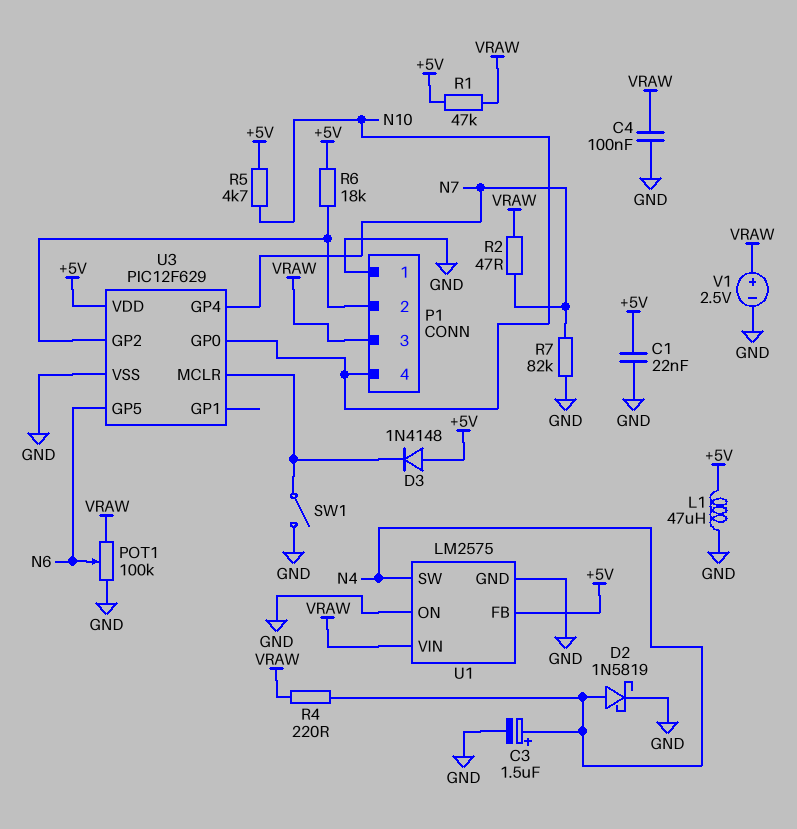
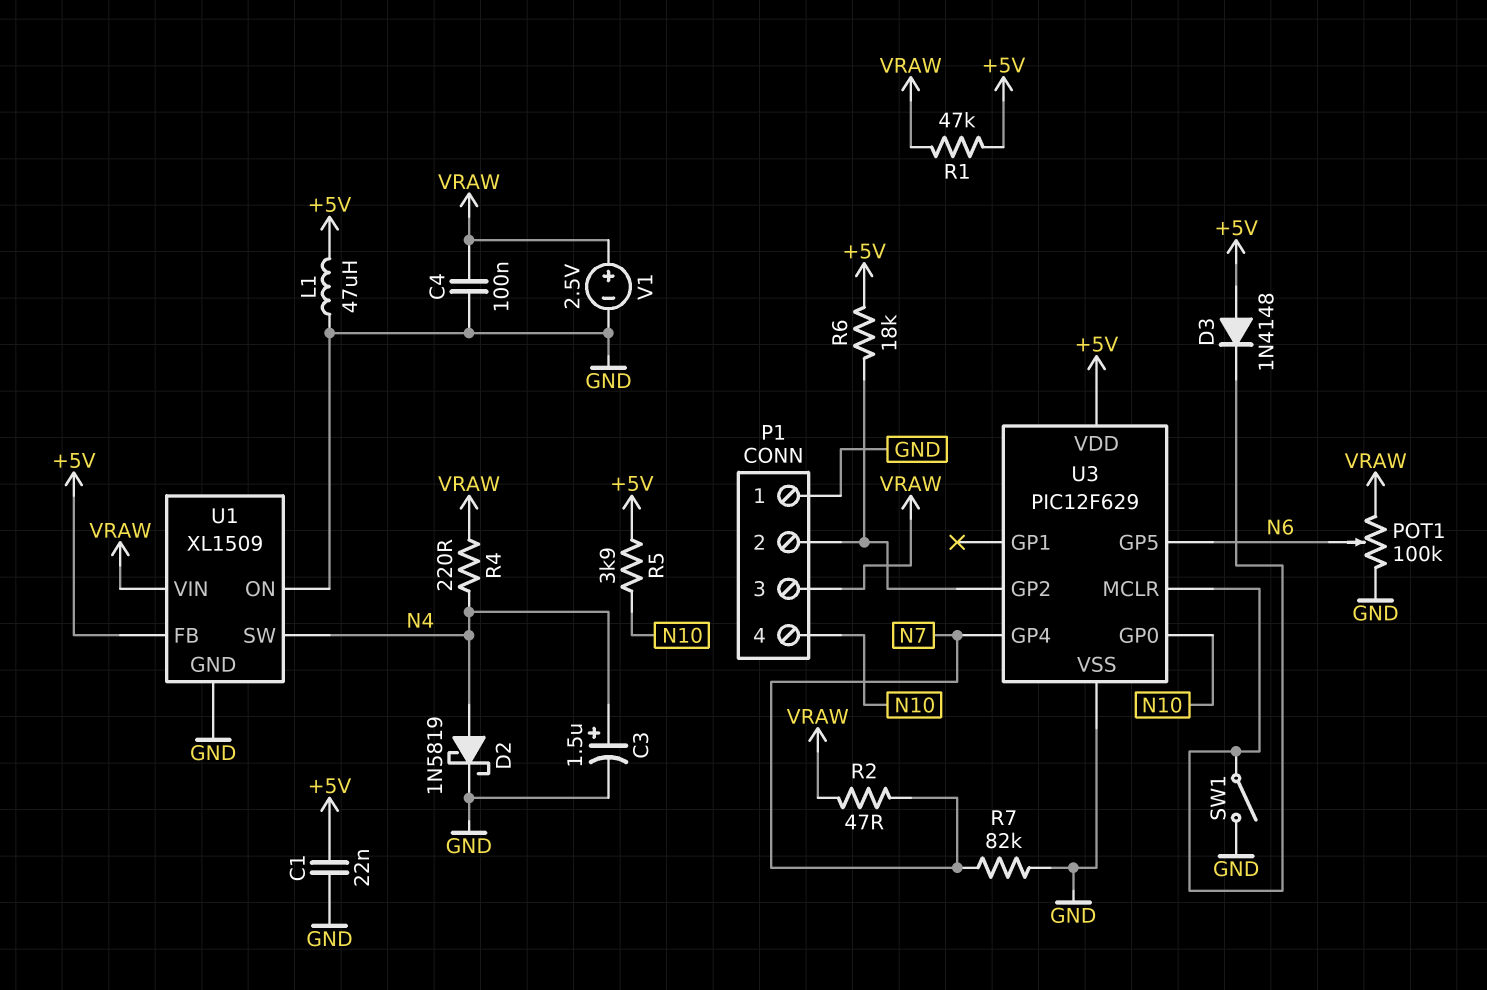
R5: 4.7k (+5V, N10) -> 3.9k (+5V, N10)
U1: LM2575 -> XL1509

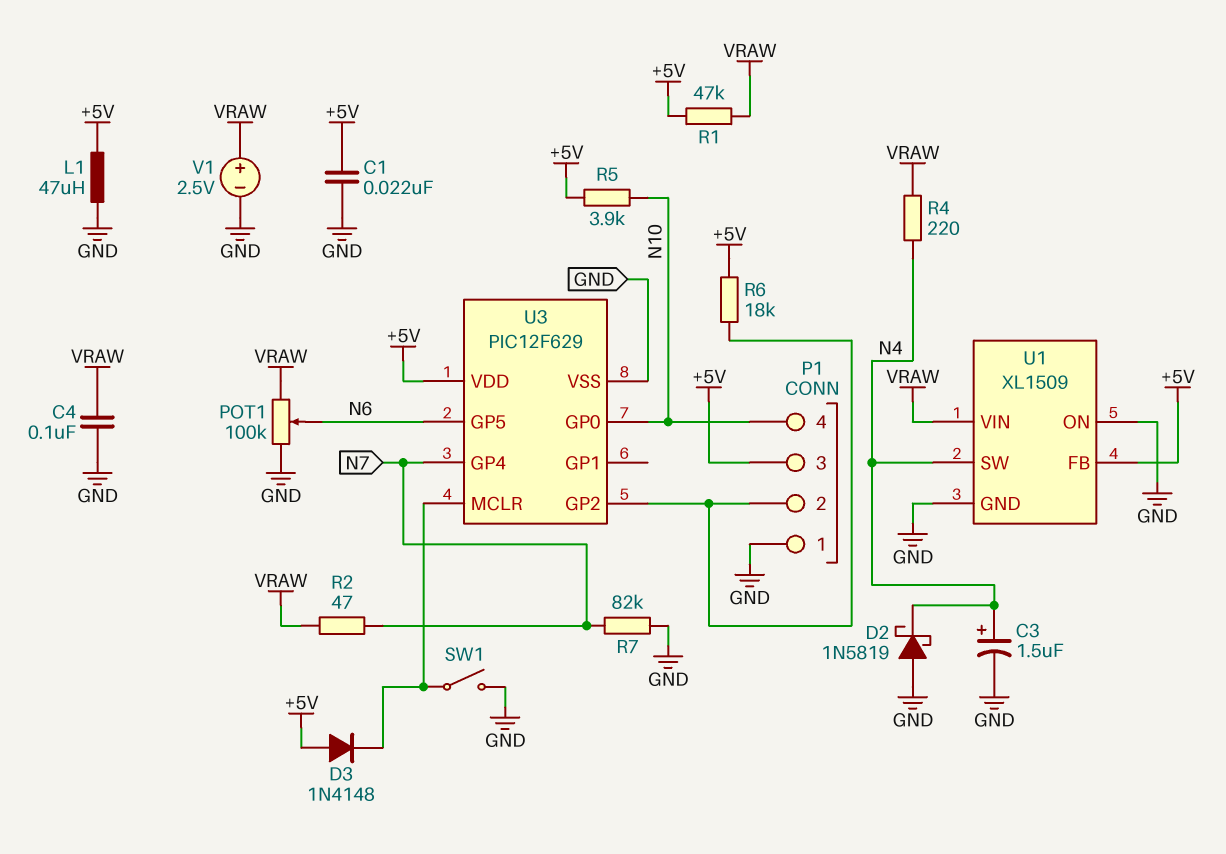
D2: schottky 1N5819 (A N4, K GND) -> schottky 1N5819 (A GND, K N4)
P1 pin 3: VRAW -> +5V

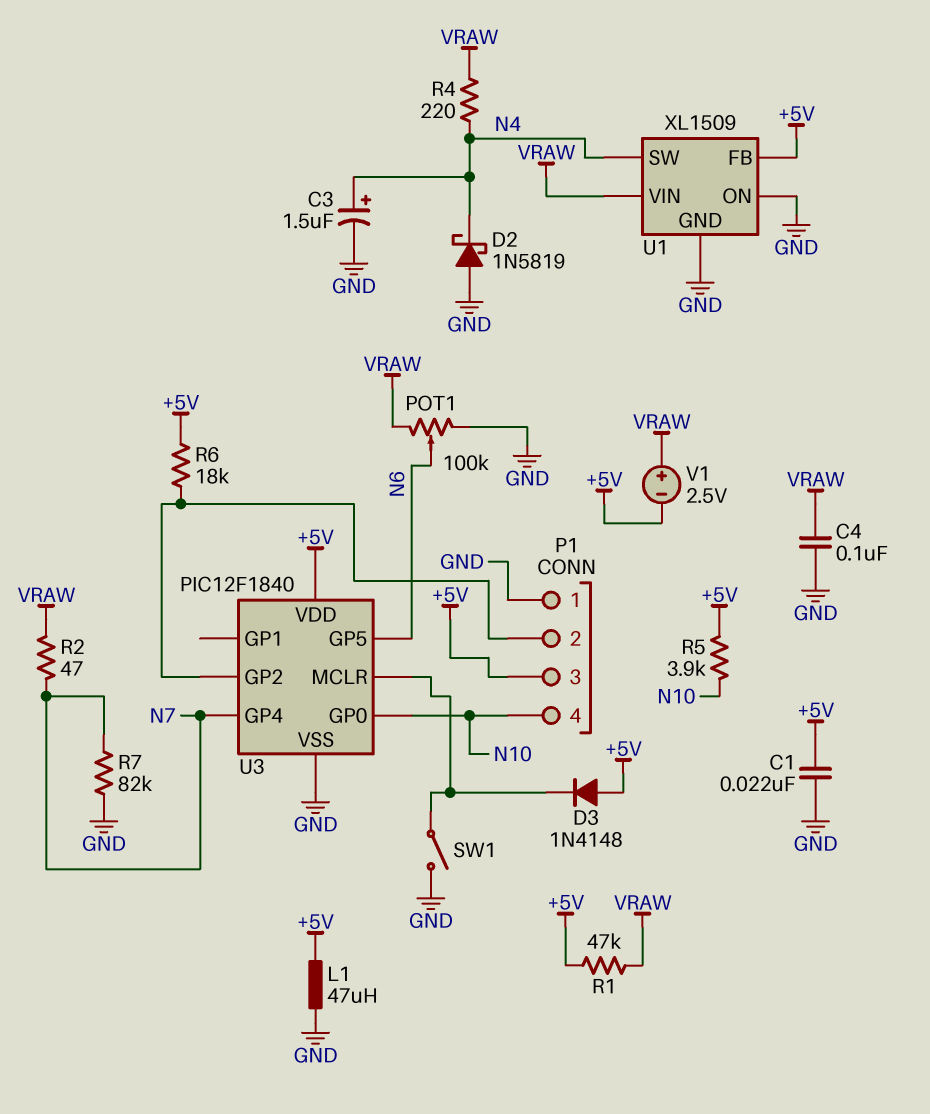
U3: PIC12F629 -> PIC12F1840
V1: 2.5V (plus VRAW, minus GND) -> 2.5V (plus VRAW, minus +5V)

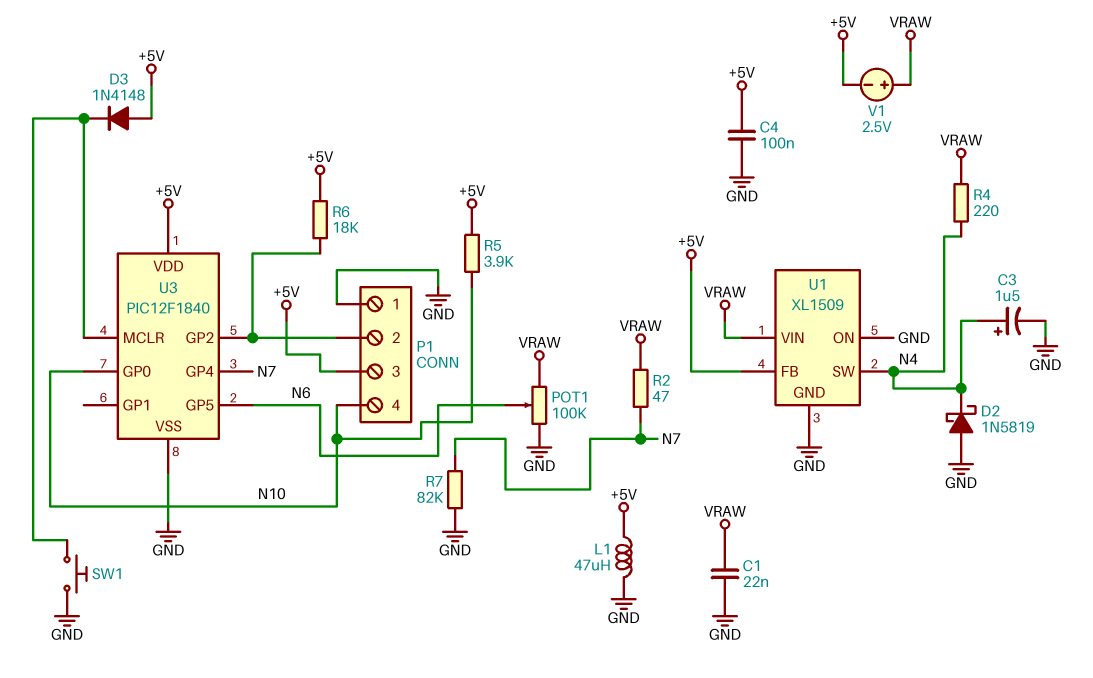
C1: 22nF (+5V, GND) -> 22nF (GND, VRAW)
C4: 100nF (GND, VRAW) -> 100nF (+5V, GND)
R1: 47k (+5V, VRAW) -> none
SW1: switch (GND, U3/MCLR) -> button (GND, U3/MCLR)

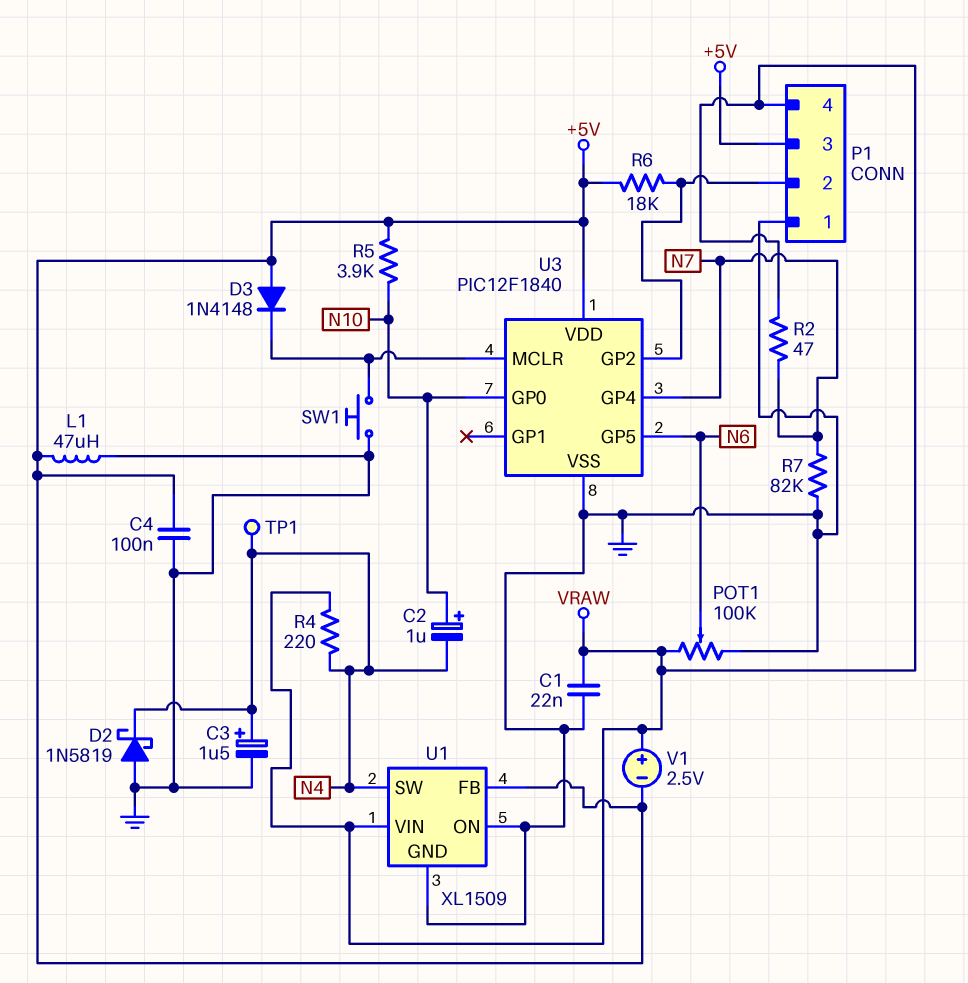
C2: none -> 1uF (plus N10, minus N4)
P1 pin 4: N10 -> VRAW
TP1: none -> test point (N4)

